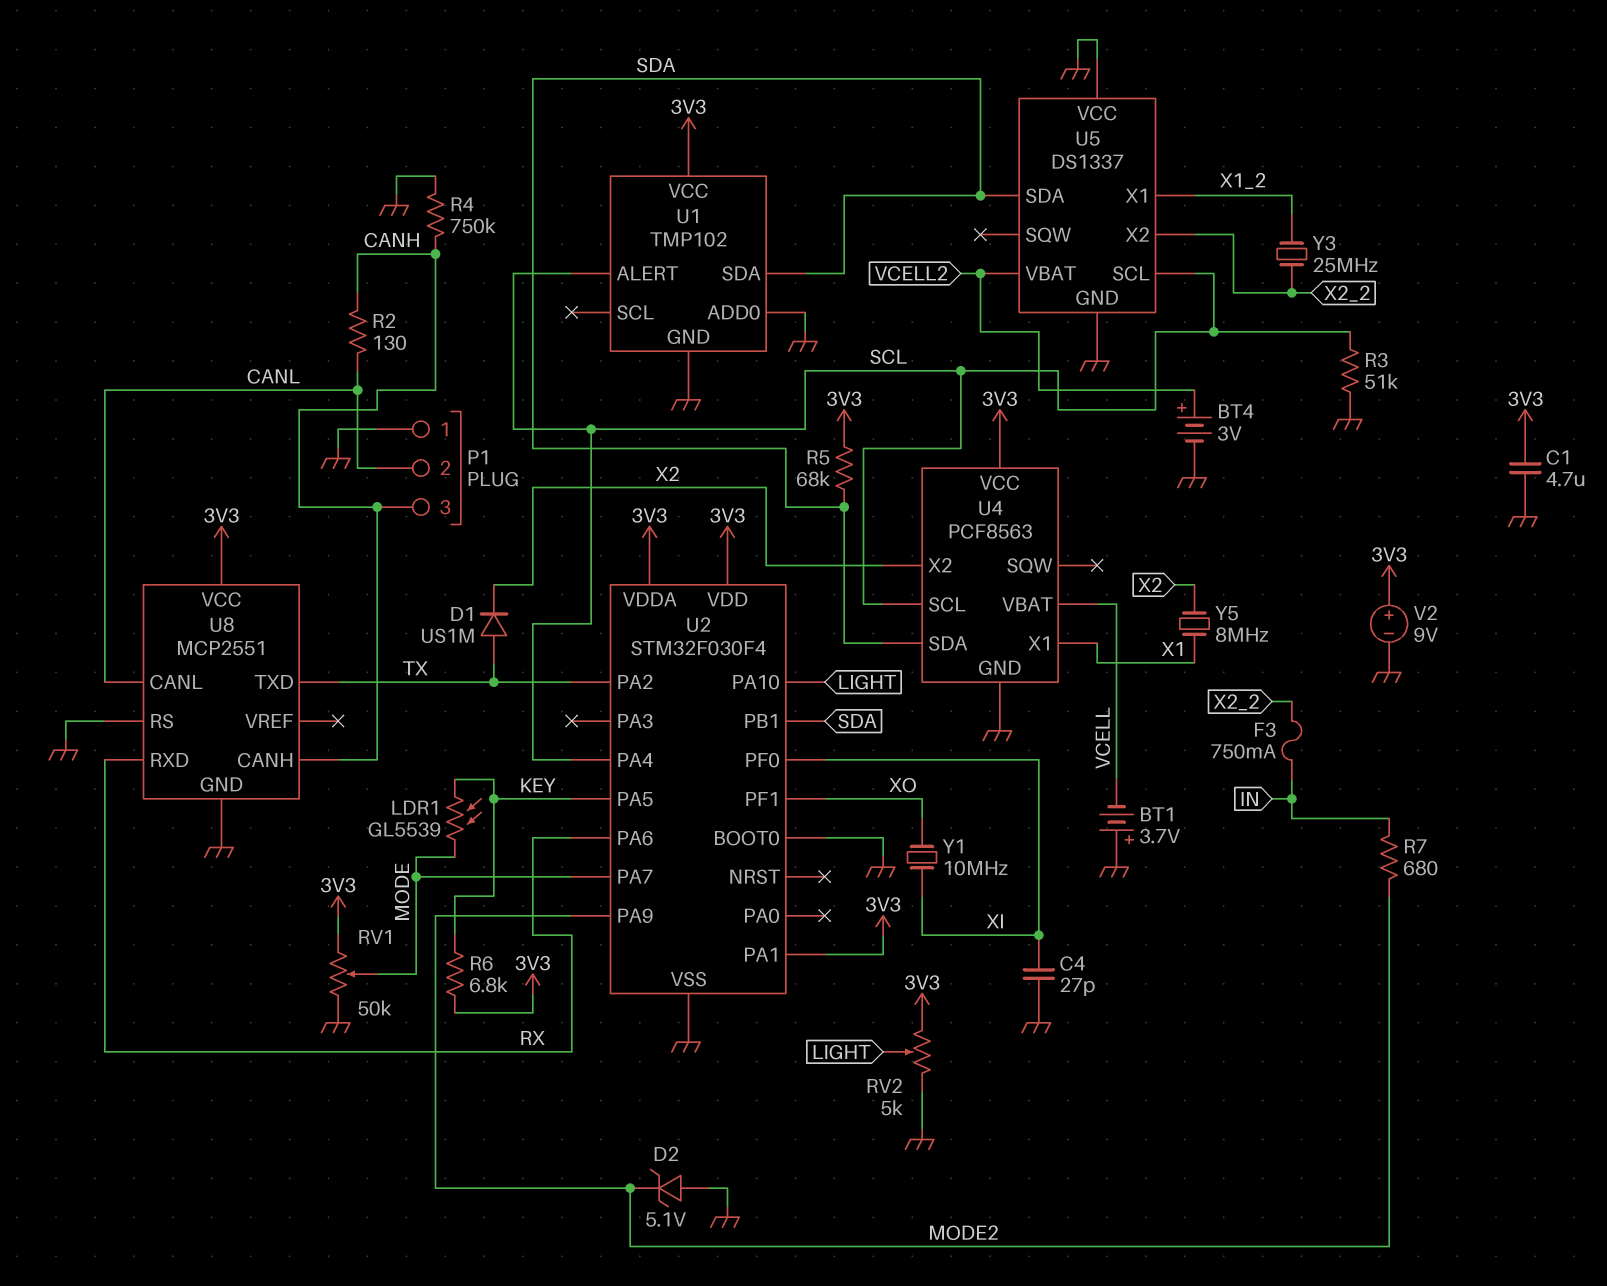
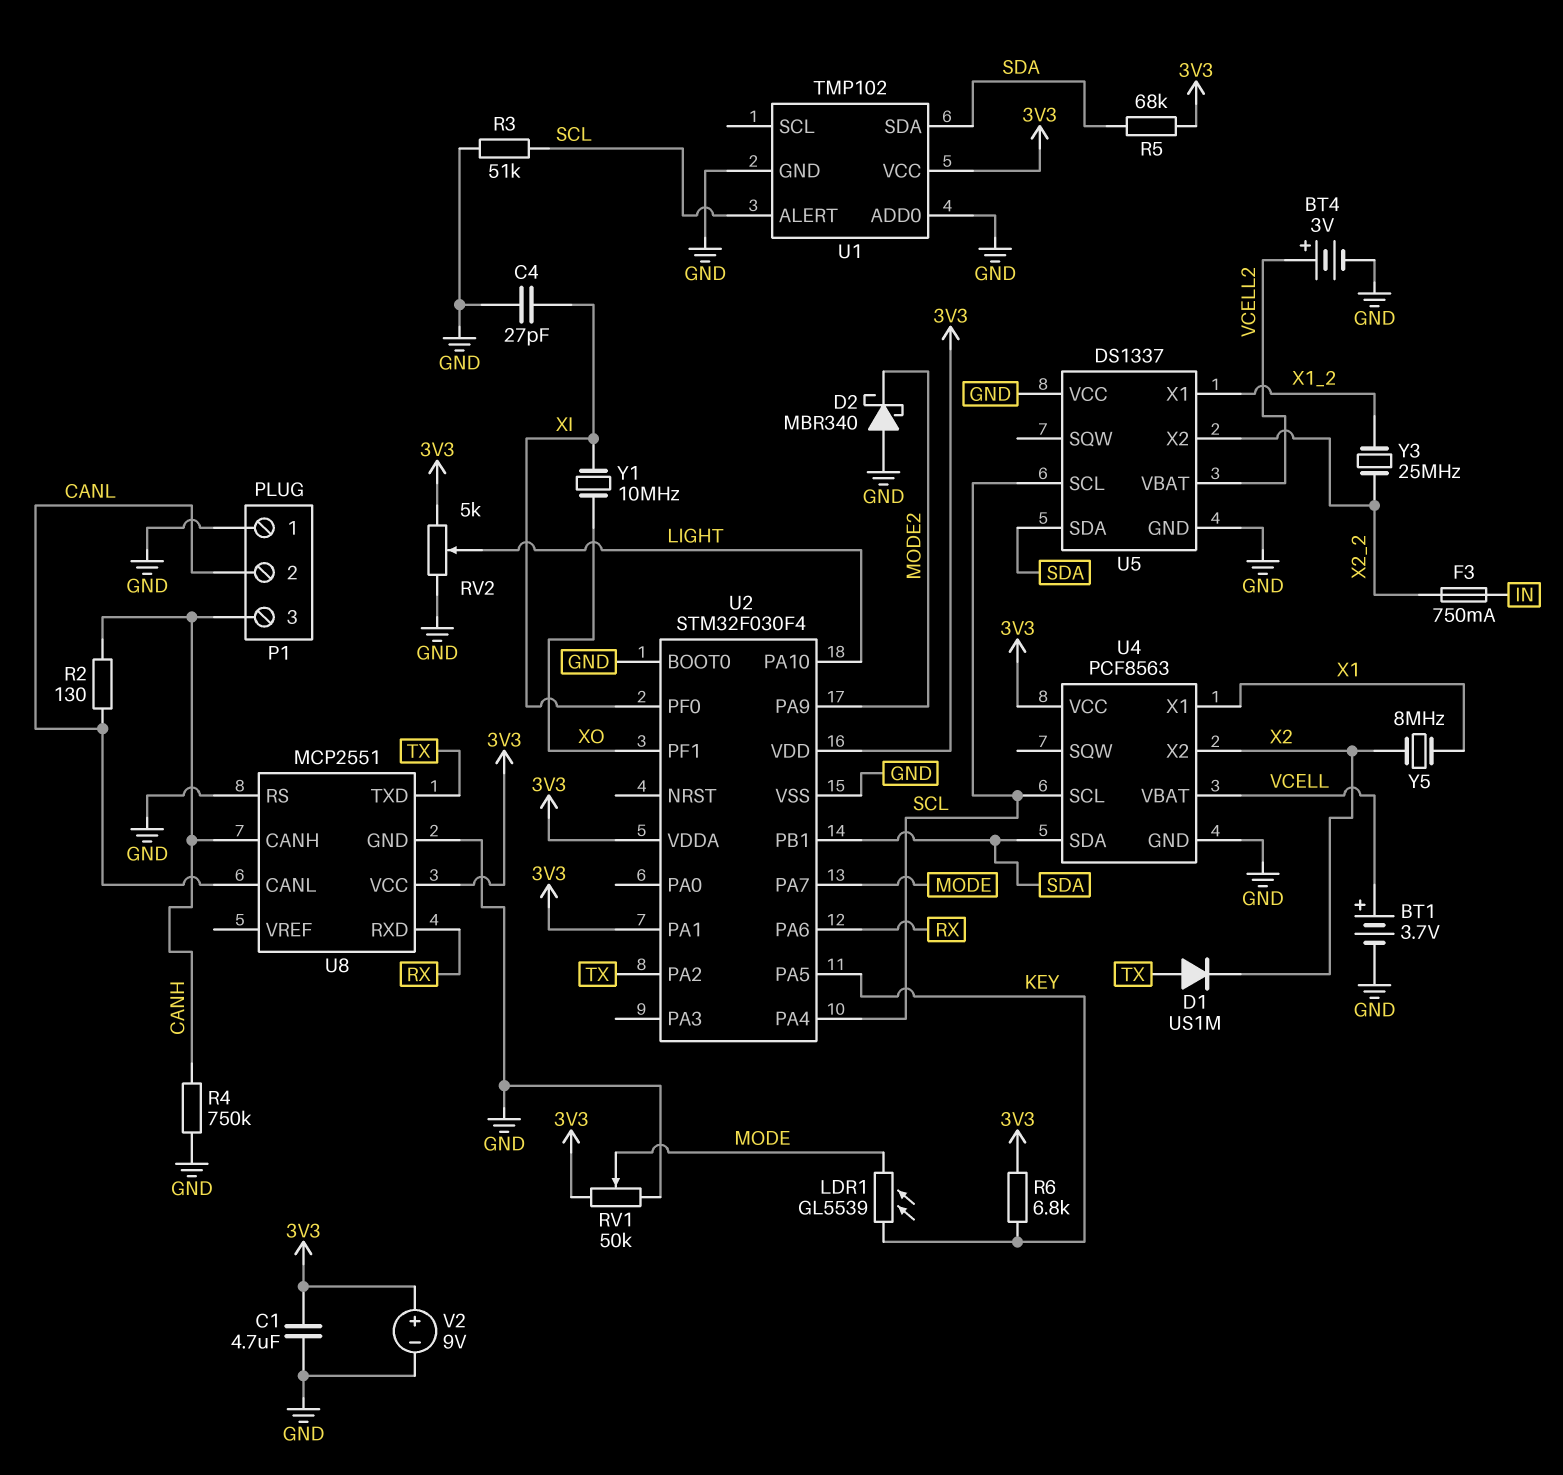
BT1: 3.7V (plus GND, minus VCELL) -> 3.7V (plus VCELL, minus GND)
D2: zener 5.1V (A GND, K MODE2) -> schottky MBR340 (A GND, K MODE2)
R7: 680 (IN, MODE2) -> none

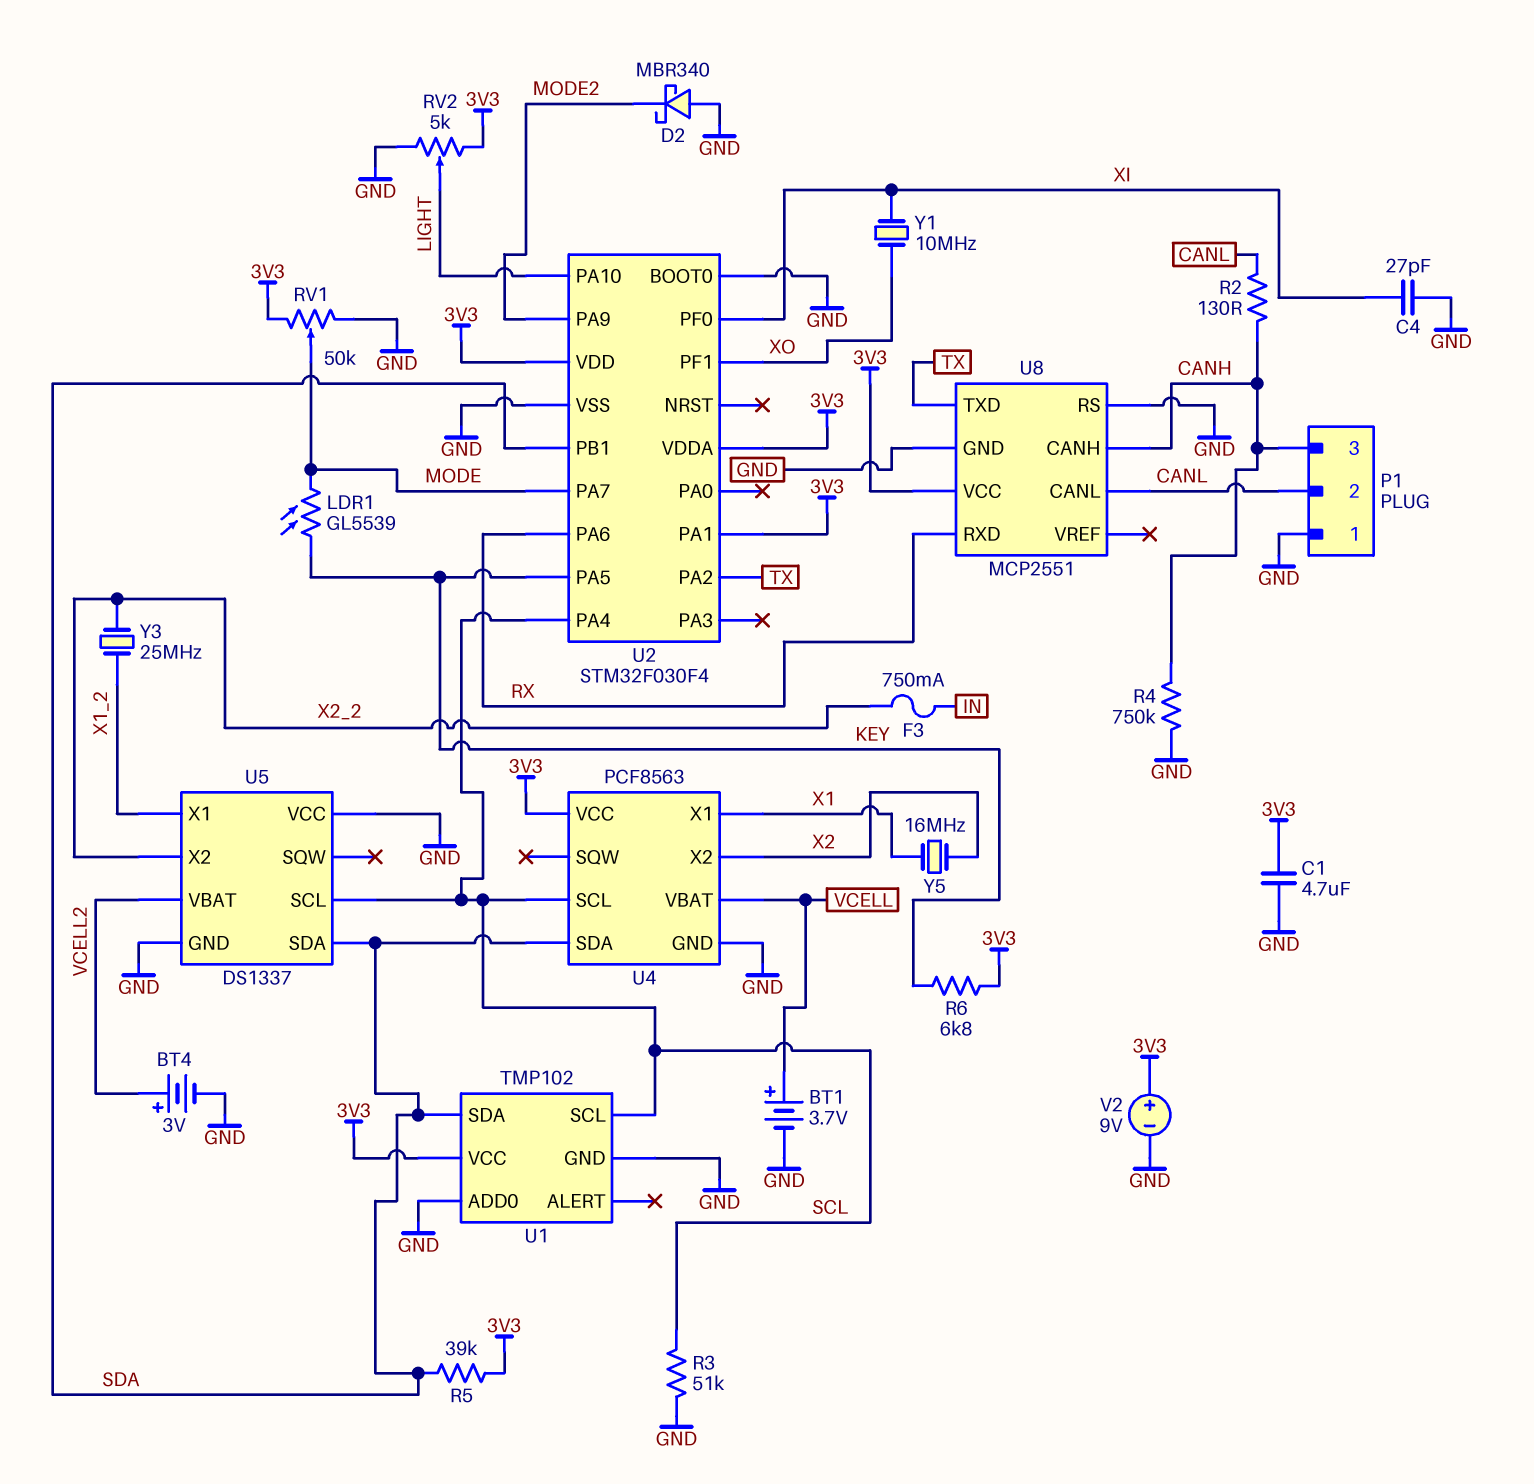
D1: diode US1M (A TX, K X2) -> none
R5: 68k (3V3, SDA) -> 39k (3V3, SDA)
U1 pin ALERT: SCL -> none
U1 pin SCL: none -> SCL
Y5: 8MHz (X1, X2) -> 16MHz (X1, X2)

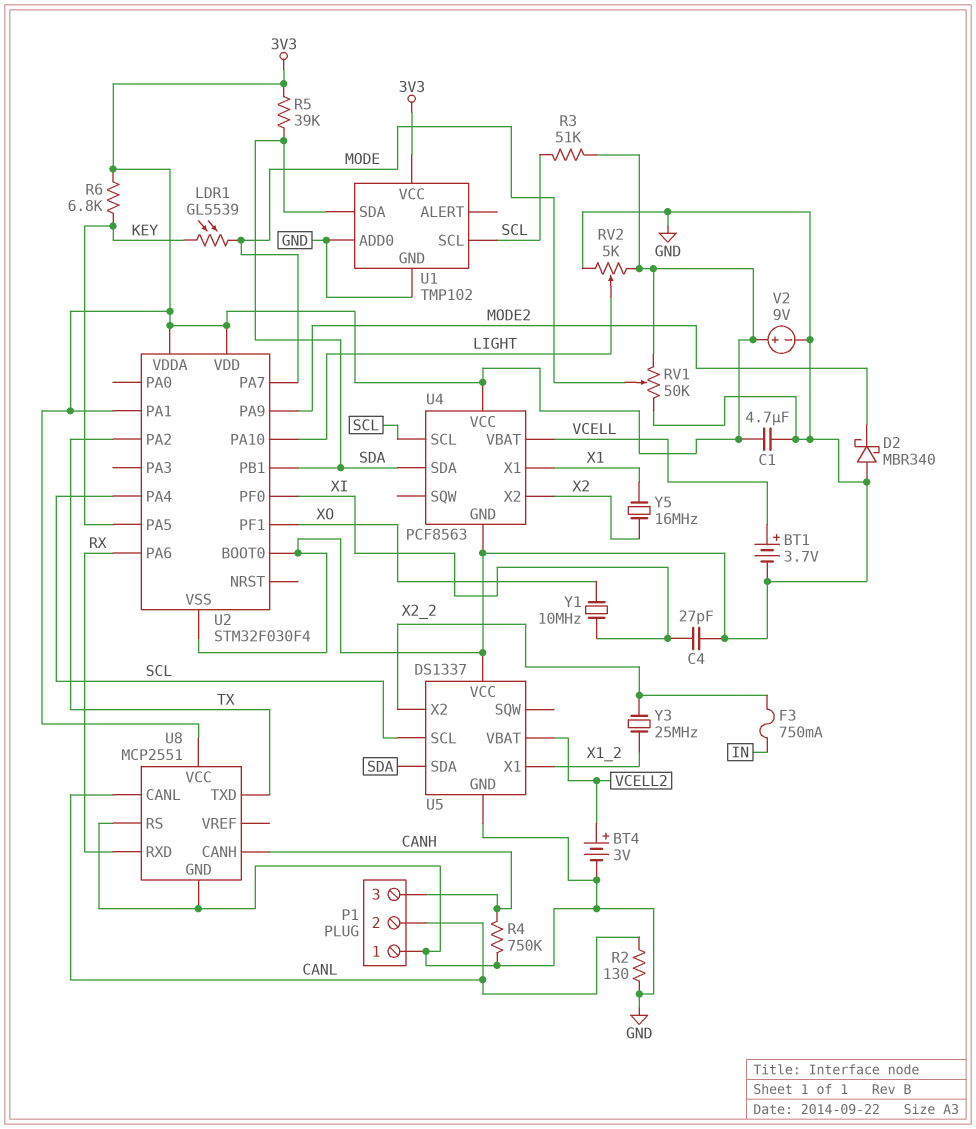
R2: 130 (CANH, CANL) -> 130 (CANL, GND)
R3: 51k (GND, SCL) -> 51k (3V3, SCL)

